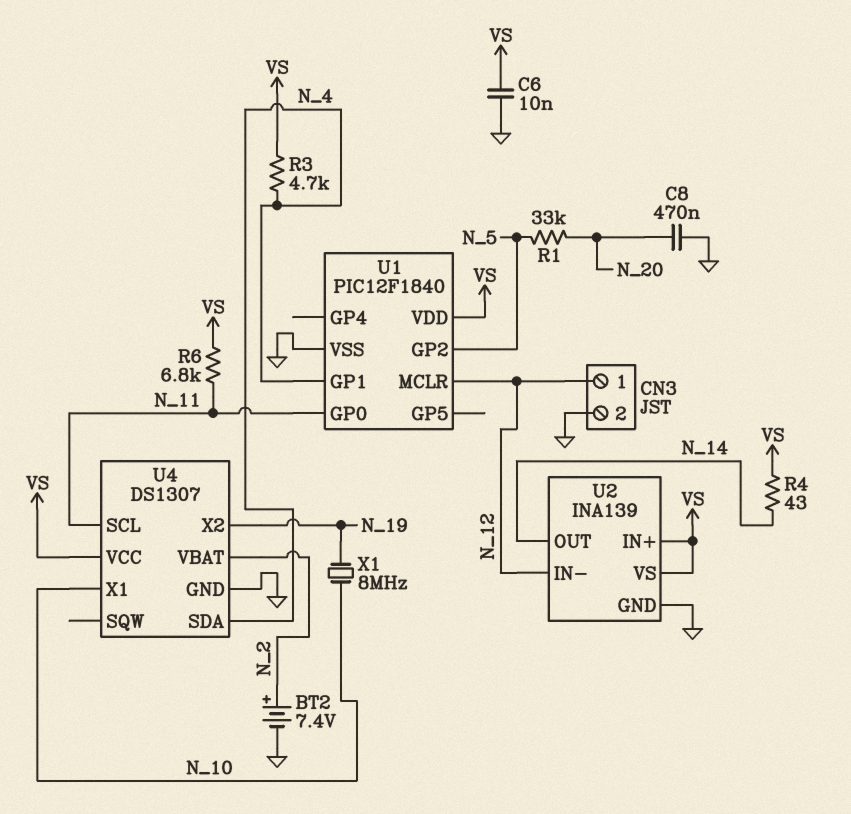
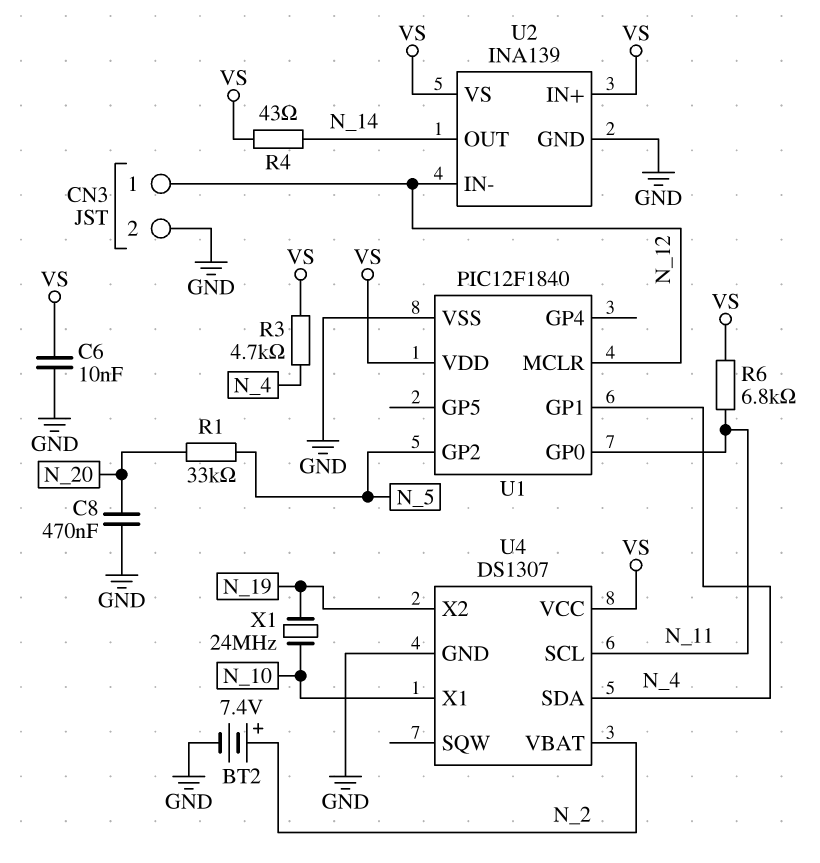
X1: 8MHz (N_10, N_19) -> 24MHz (N_10, N_19)

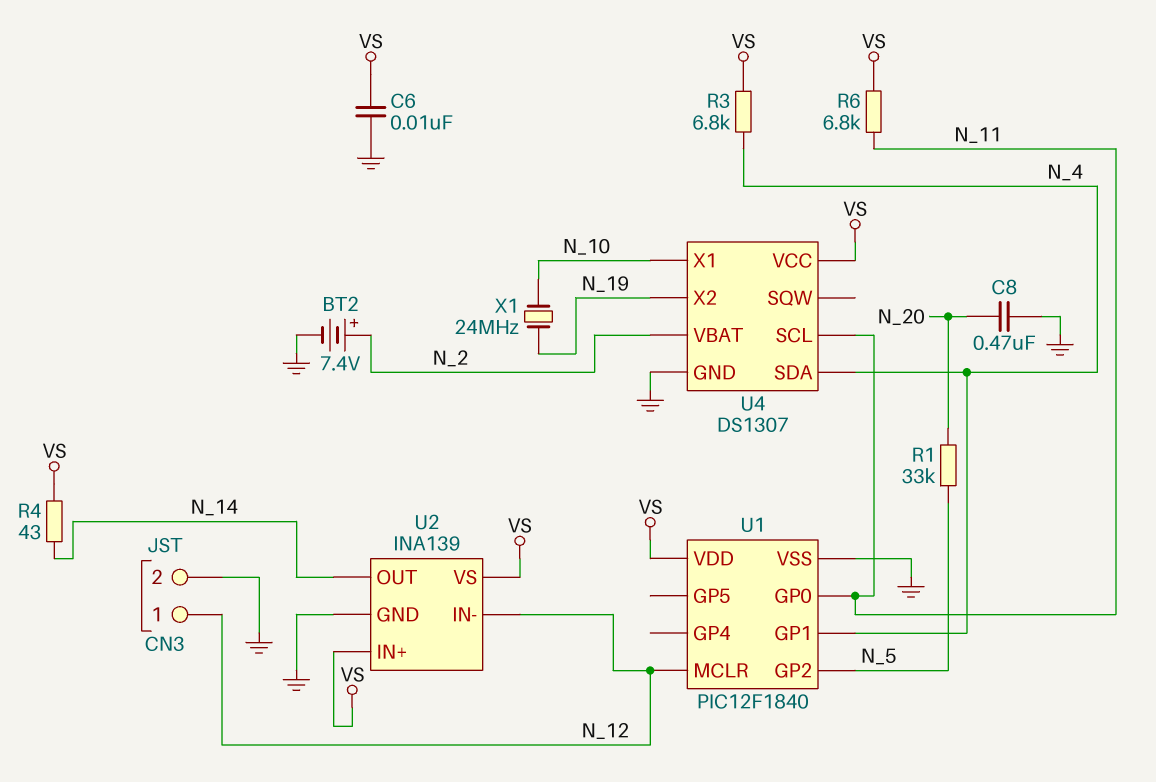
R3: 4.7k (N_4, VS) -> 6.8k (N_4, VS)

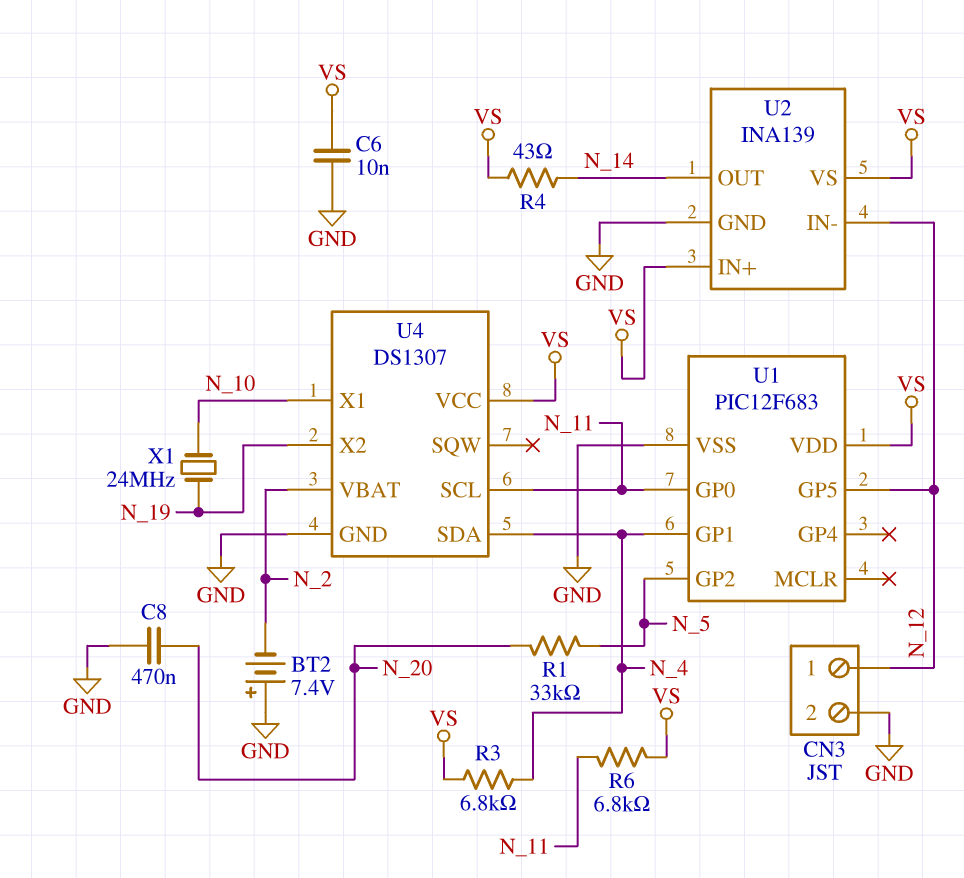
BT2: 7.4V (plus N_2, minus GND) -> 7.4V (plus GND, minus N_2)
U1: PIC12F1840 -> PIC12F683
U1 pin GP5: none -> N_12
U1 pin MCLR: N_12 -> none

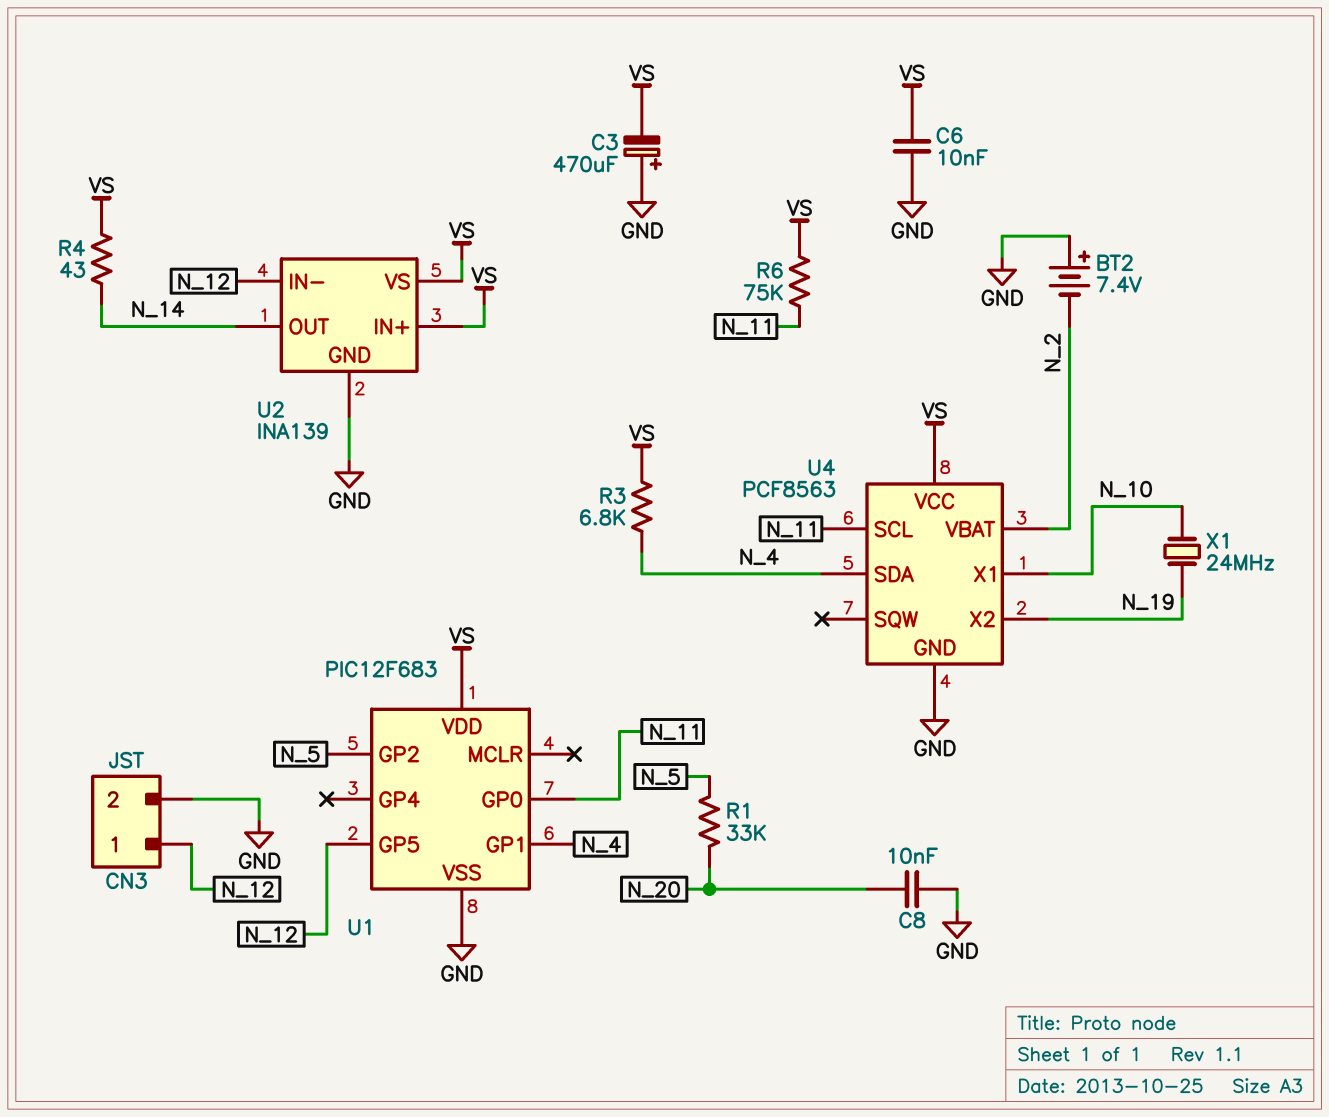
C3: none -> 470uF (plus GND, minus VS)
C8: 470nF (GND, N_20) -> 10nF (GND, N_20)
R6: 6.8k (N_11, VS) -> 75k (N_11, VS)
U4: DS1307 -> PCF8563

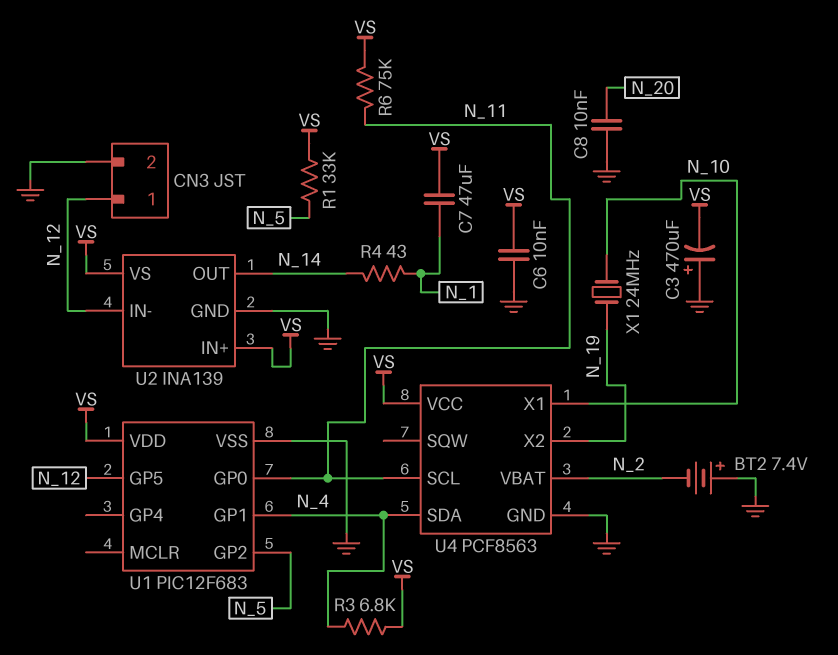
C7: none -> 47uF (N_1, VS)
R1: 33k (N_5, N_20) -> 33k (N_5, VS)
R4: 43 (N_14, VS) -> 43 (N_1, N_14)

